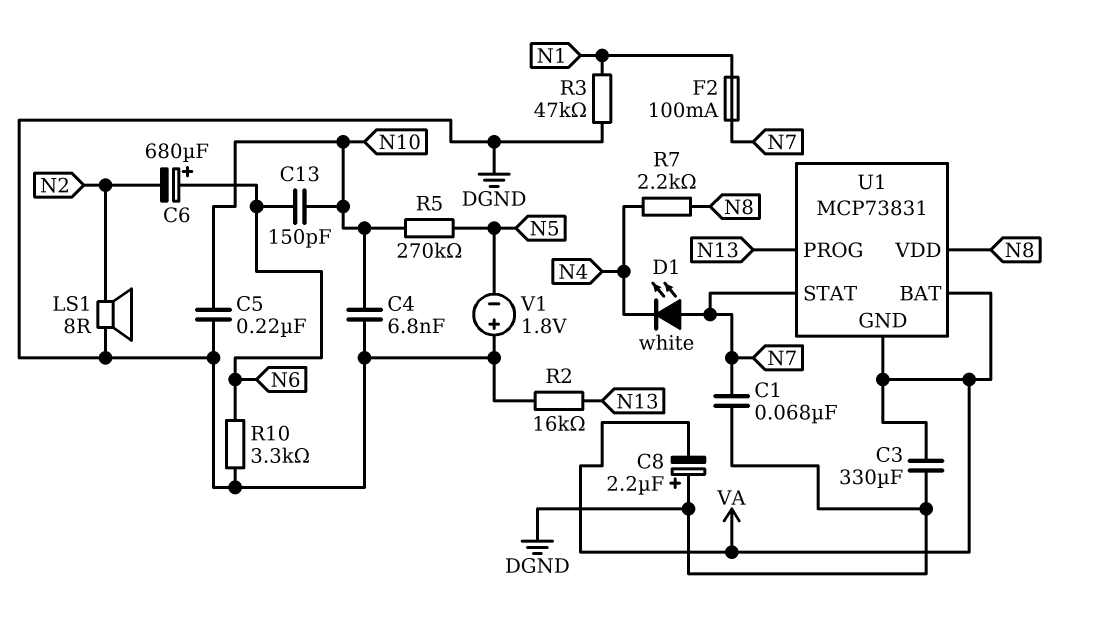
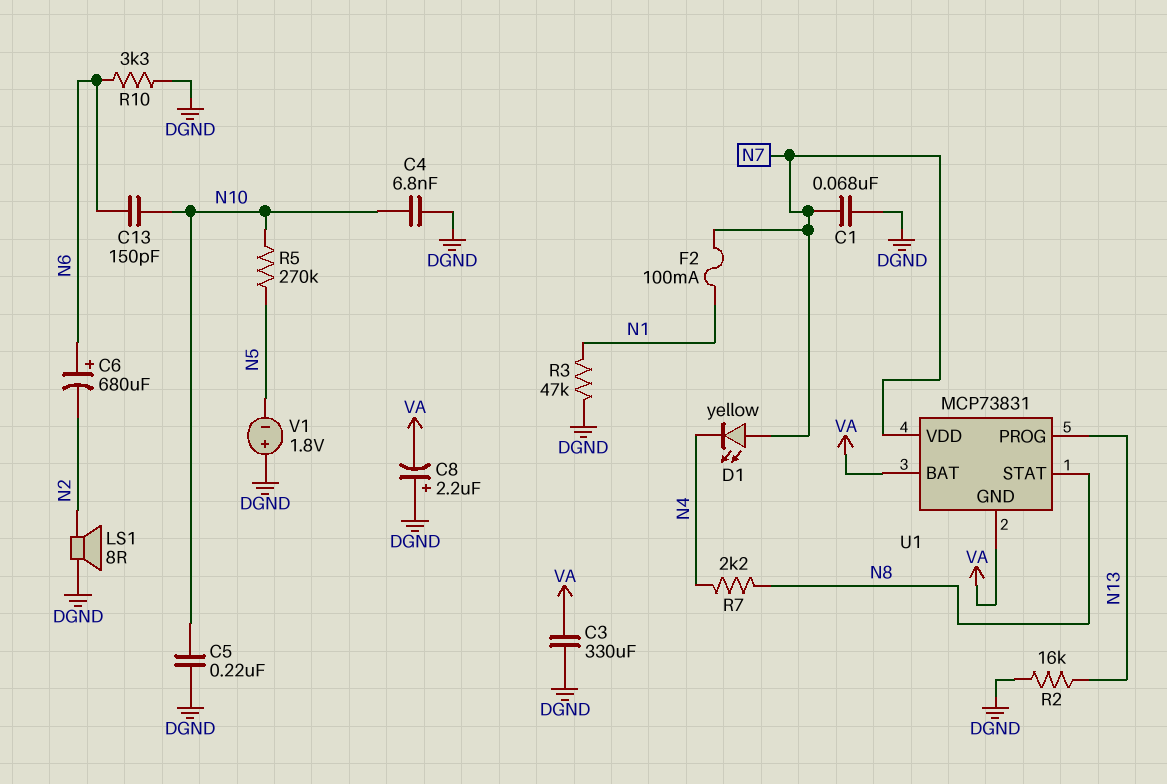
D1: LED white (A N7, K N4) -> LED yellow (A N7, K N4)
U1 pin STAT: N7 -> N8
U1 pin VDD: N8 -> N7

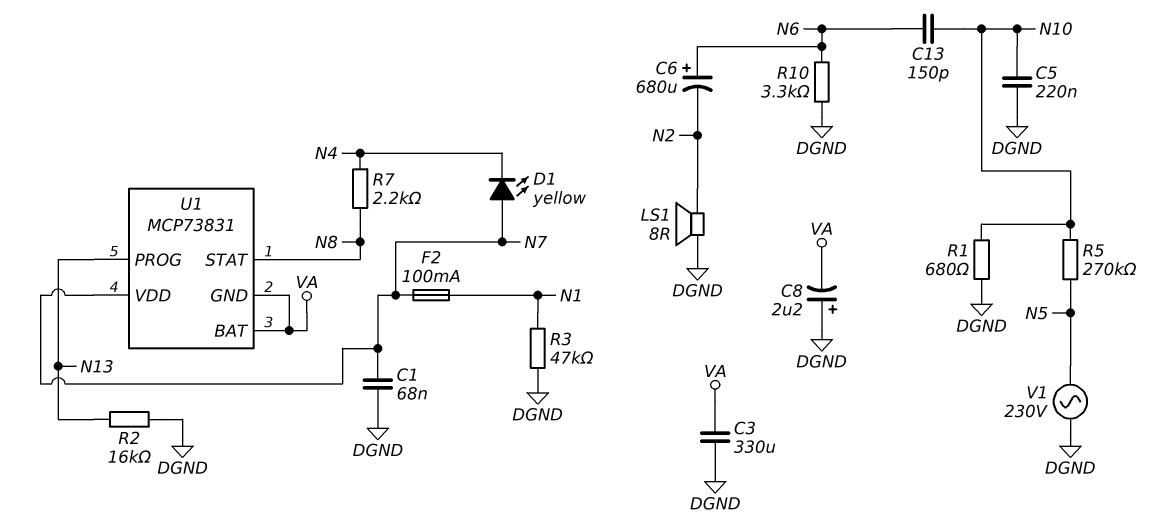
C4: 6.8nF (DGND, N10) -> none
R1: none -> 680 (DGND, N10)
V1: 1.8V (plus DGND, minus N5) -> AC 230V (DGND, N5)

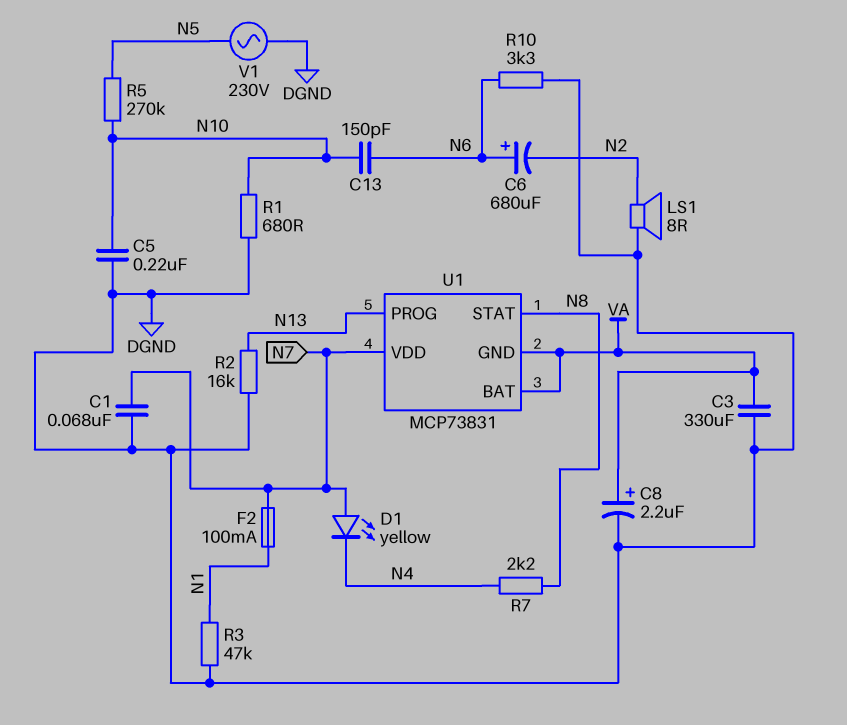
C8: 2.2uF (plus DGND, minus VA) -> 2.2uF (plus VA, minus DGND)

